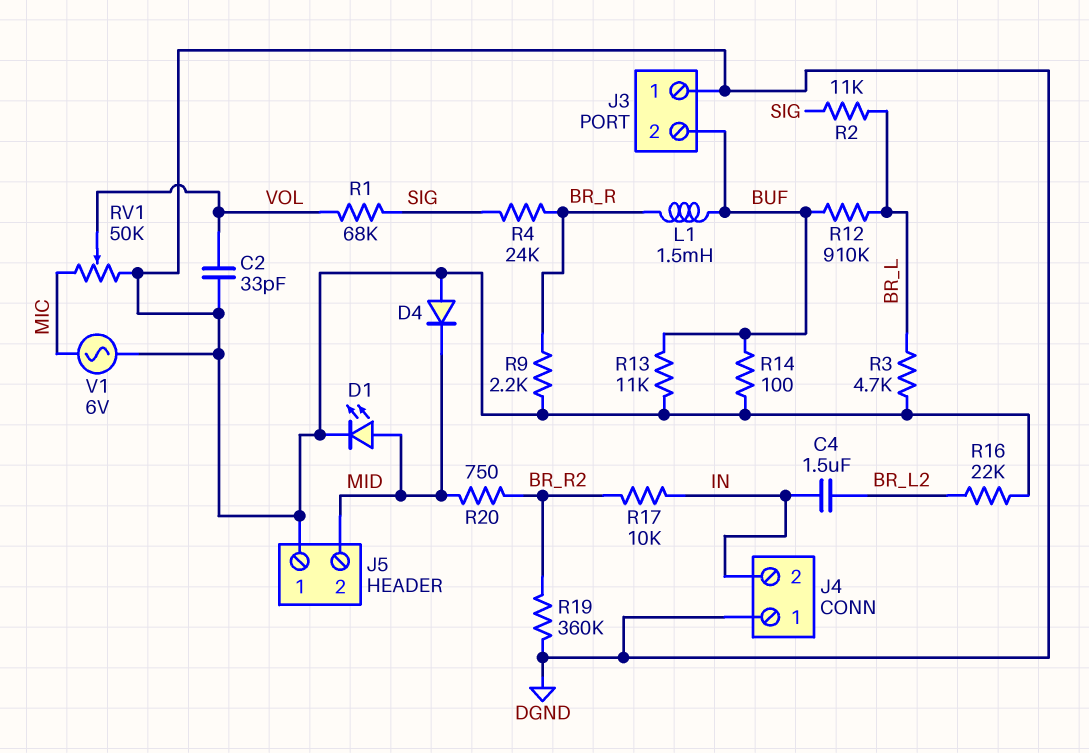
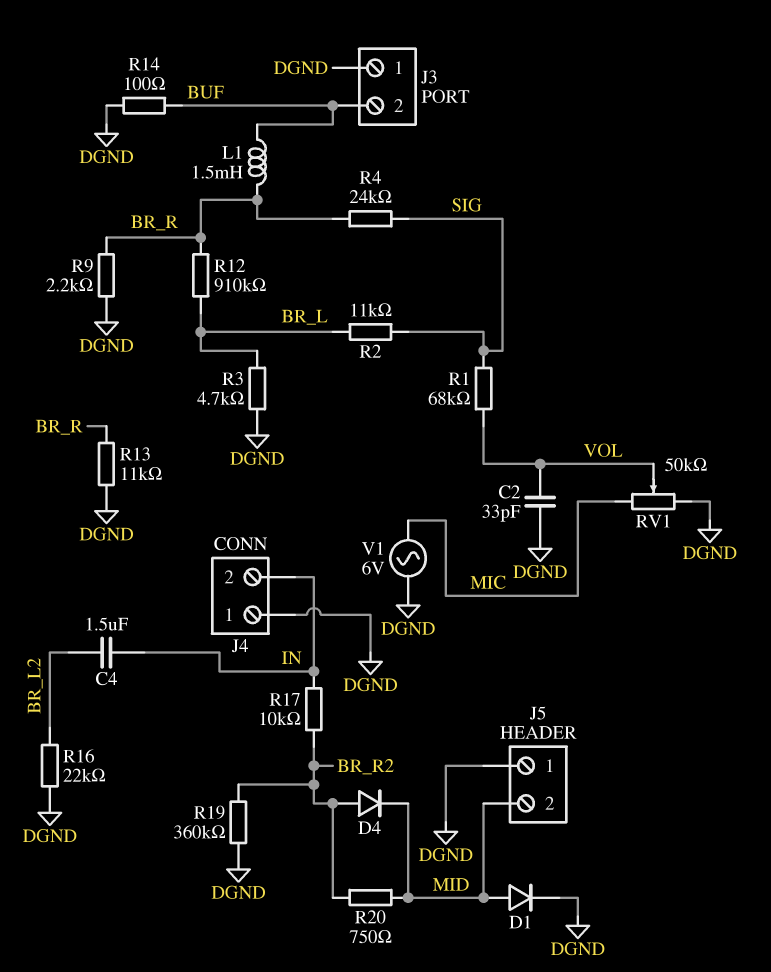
D1: LED (A MID, K DGND) -> diode (A MID, K DGND)
D4: diode (A DGND, K MID) -> diode (A BR_R2, K MID)
R12: 910k (BR_L, BUF) -> 910k (BR_L, BR_R)
R13: 11k (BUF, DGND) -> 11k (BR_R, DGND)

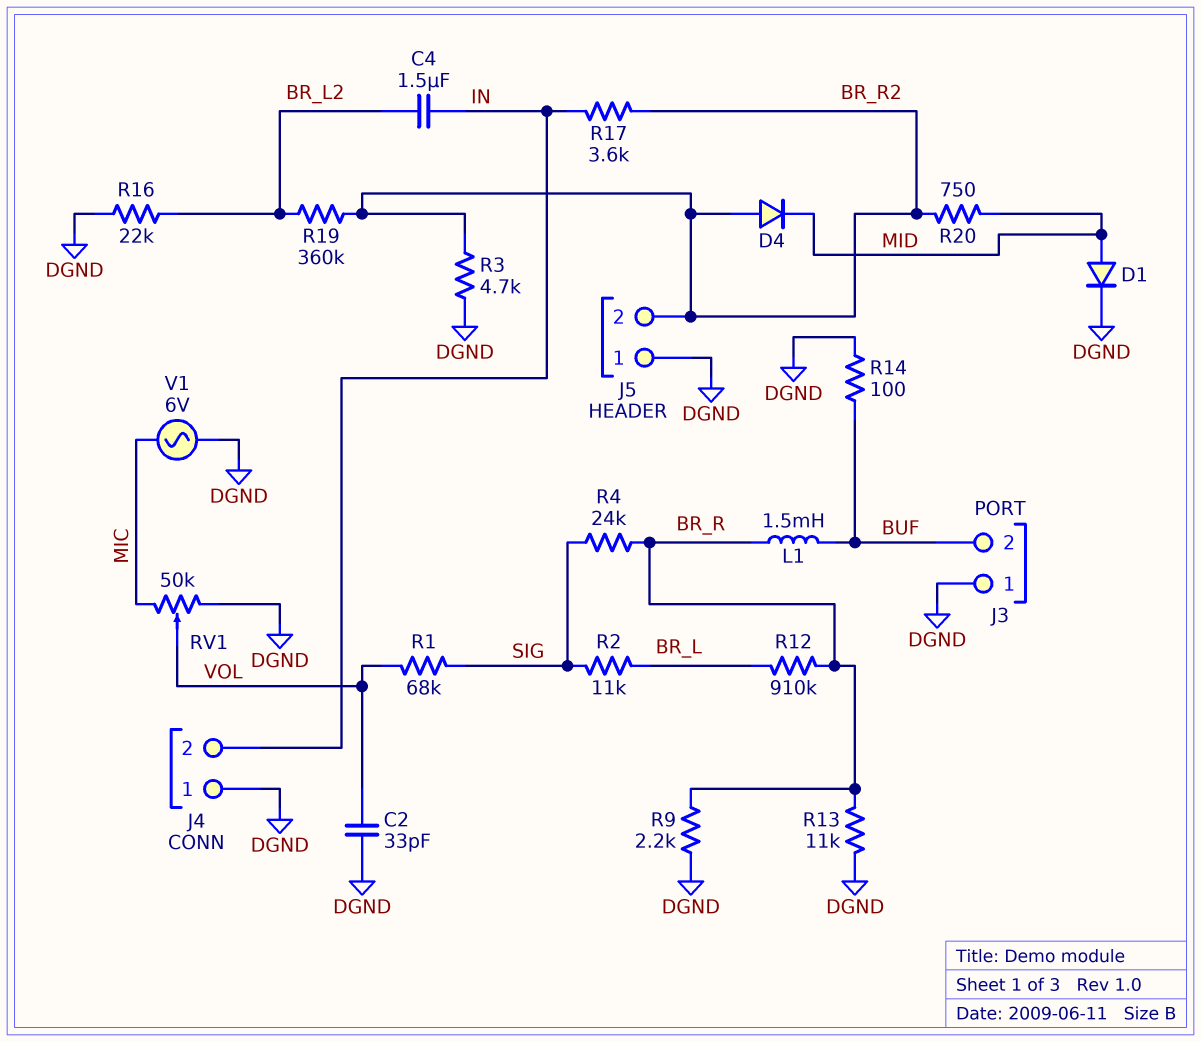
J5 pin 2: MID -> BR_R2
R3: 4.7k (BR_L, DGND) -> 4.7k (BR_R2, DGND)
R17: 10k (BR_R2, IN) -> 3.6k (BR_R2, IN)
R19: 360k (BR_R2, DGND) -> 360k (BR_L2, BR_R2)

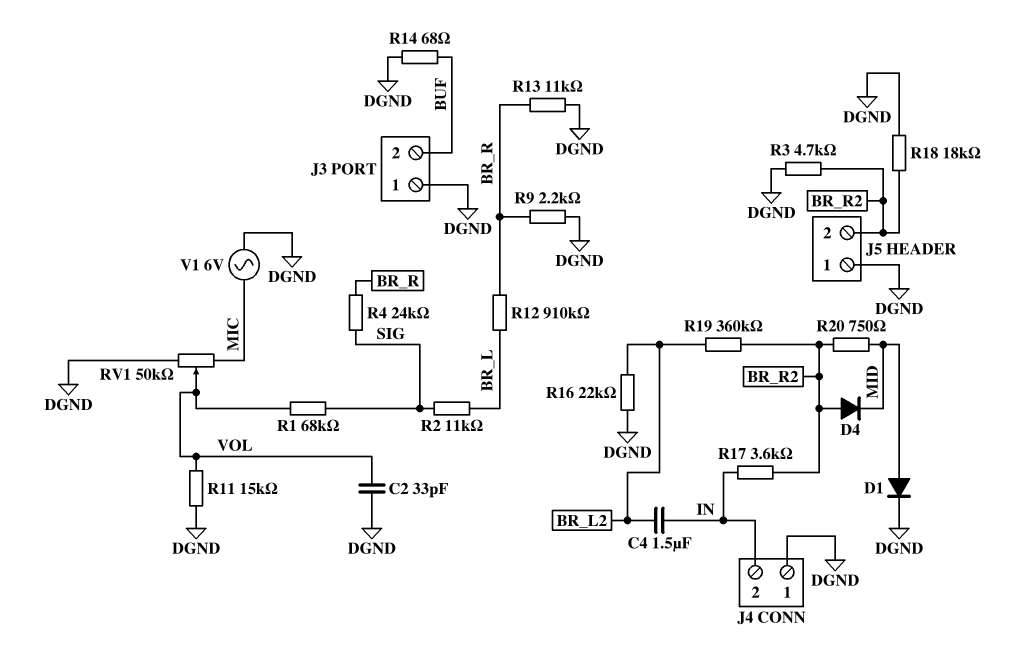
L1: 1.5mH (BR_R, BUF) -> none
R11: none -> 15k (DGND, VOL)
R14: 100 (BUF, DGND) -> 68 (BUF, DGND)
R18: none -> 18k (BR_R2, DGND)

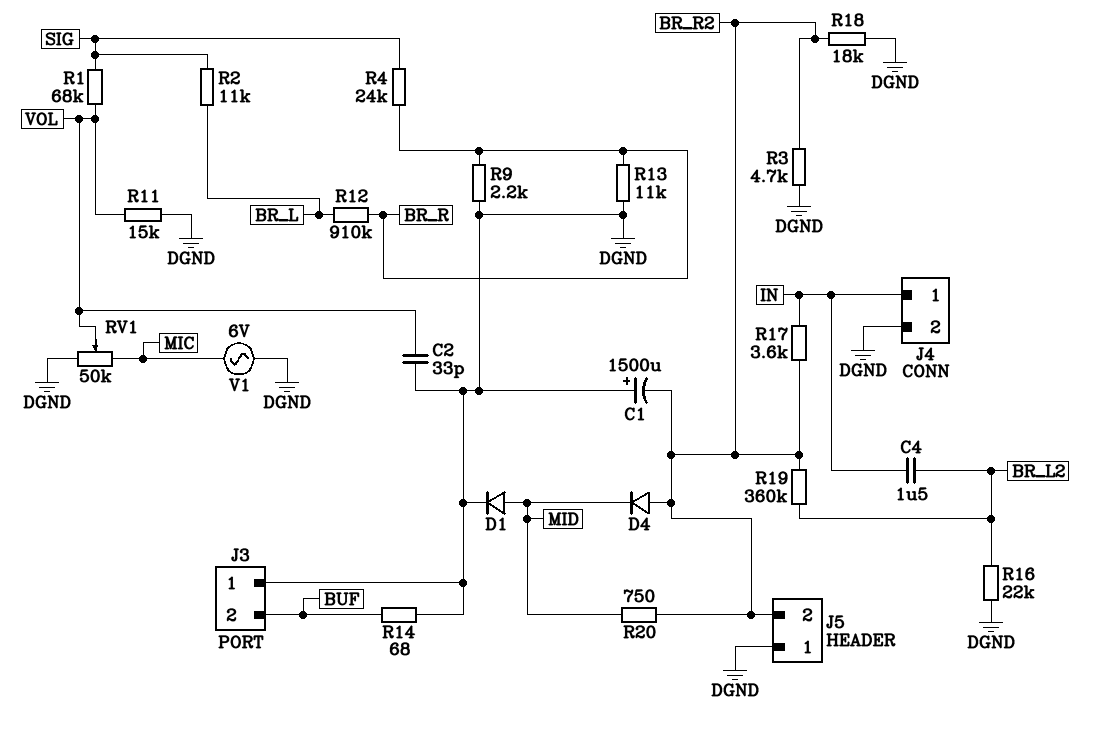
C1: none -> 1500uF (plus DGND, minus BR_R2)
J4 pin 1: DGND -> IN
J4 pin 2: IN -> DGND

